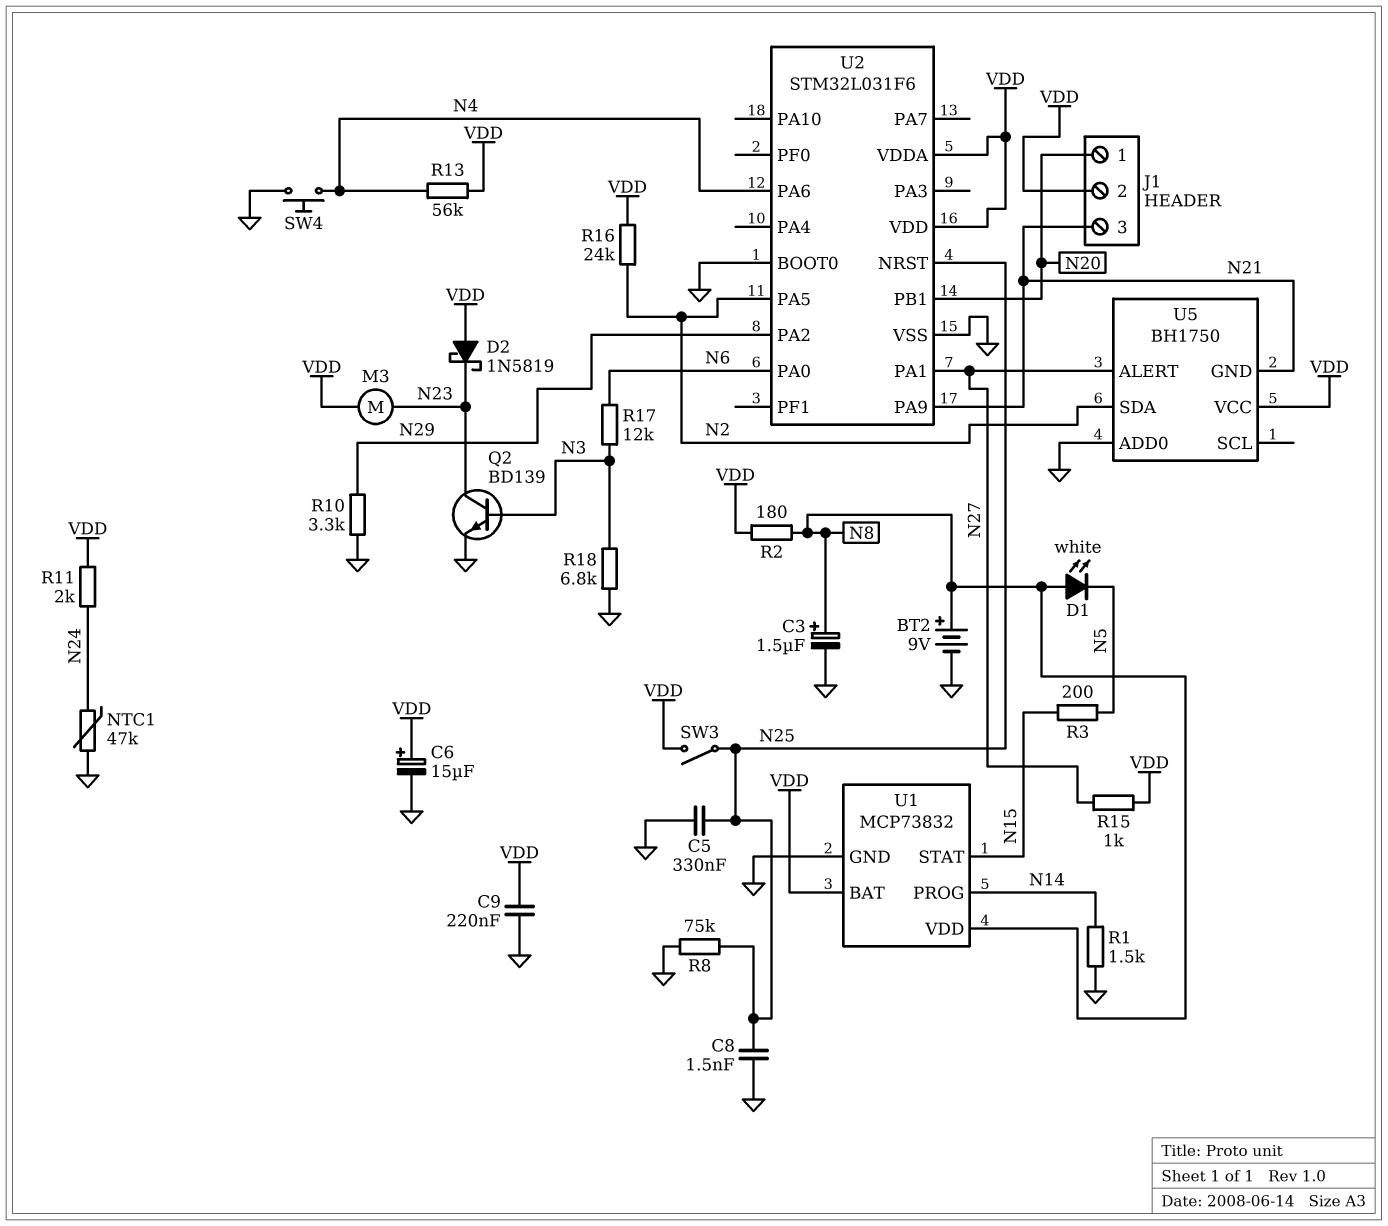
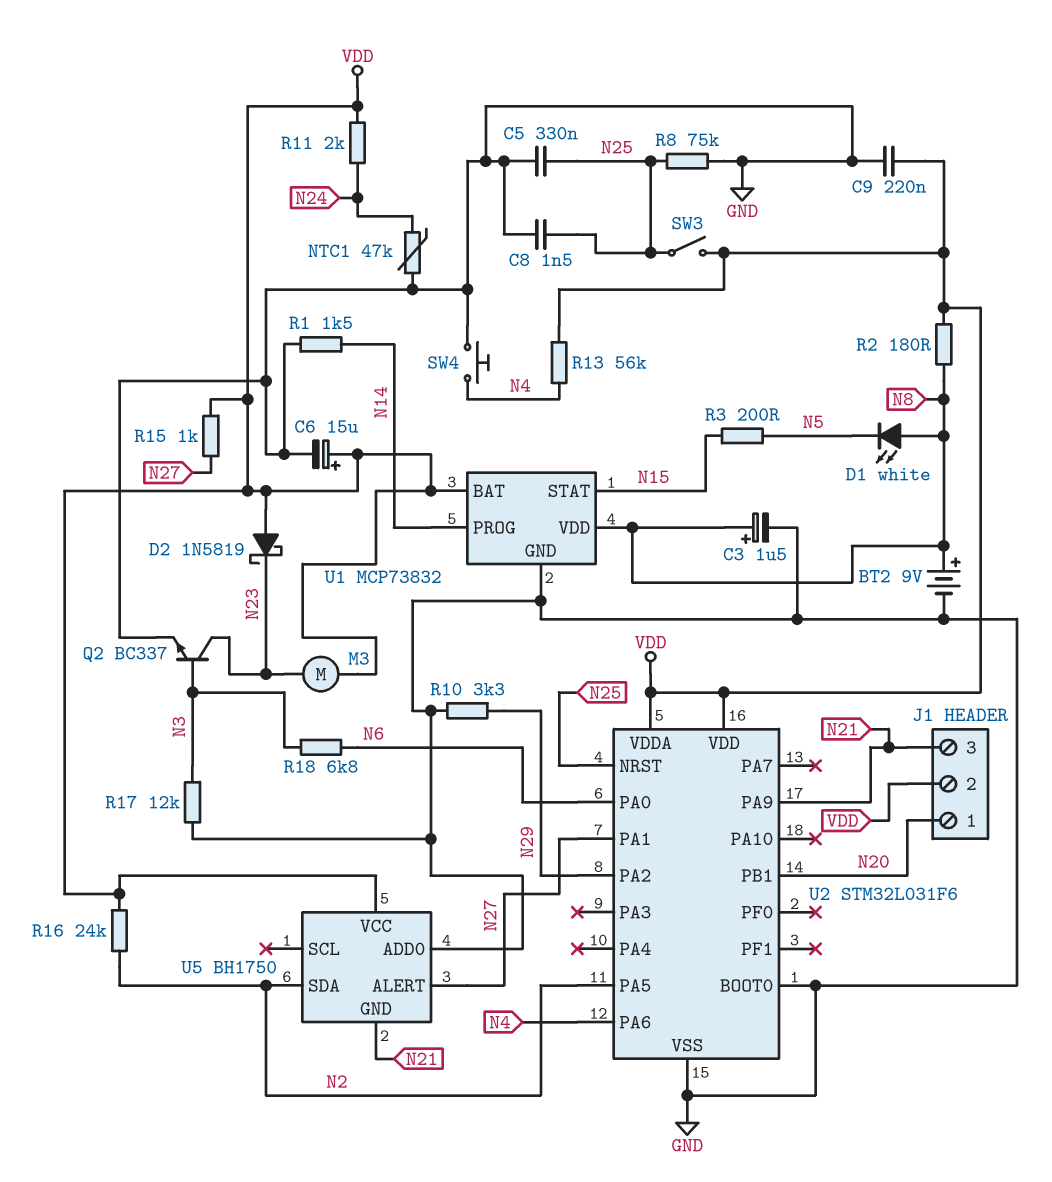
Q2: NPN BD139 (B N3, C N23, E GND) -> NPN BC337 (B N3, C N23, E GND)
R17: 12k (N3, N6) -> 12k (GND, N3)
R18: 6.8k (GND, N3) -> 6.8k (N3, N6)

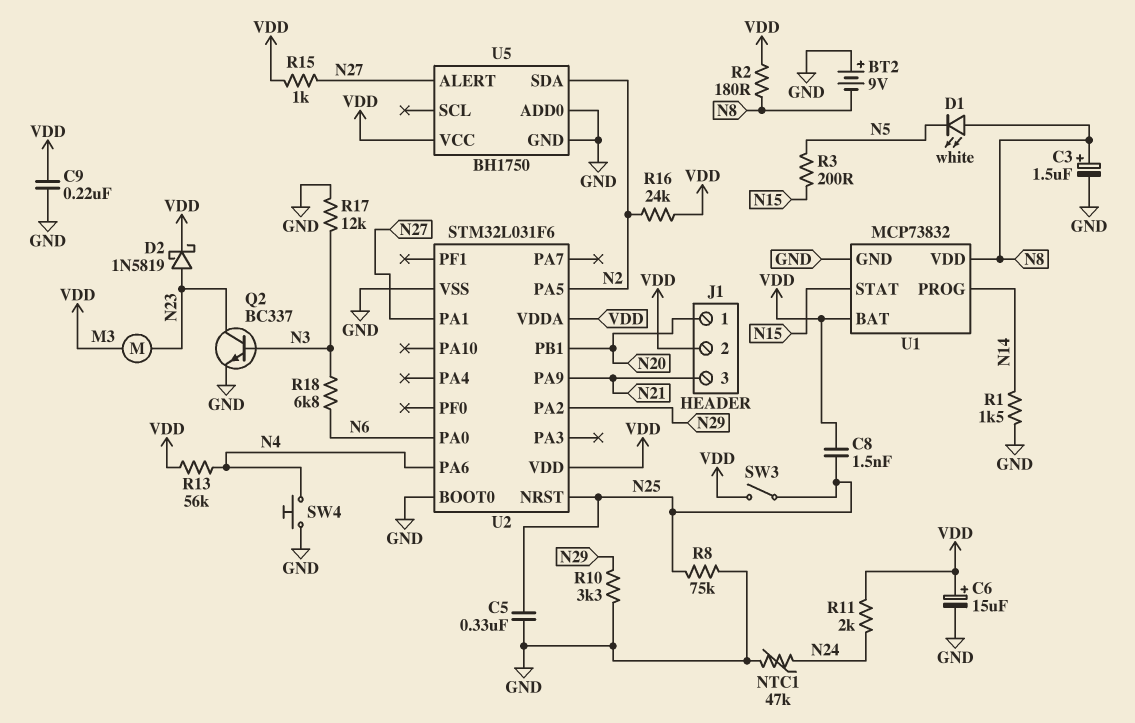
BT2: 9V (plus N8, minus GND) -> 9V (plus GND, minus N8)
C8: 1.5nF (GND, N25) -> 1.5nF (N25, VDD)
D2: schottky 1N5819 (A VDD, K N23) -> schottky 1N5819 (A N23, K VDD)
U5 pin GND: N21 -> GND

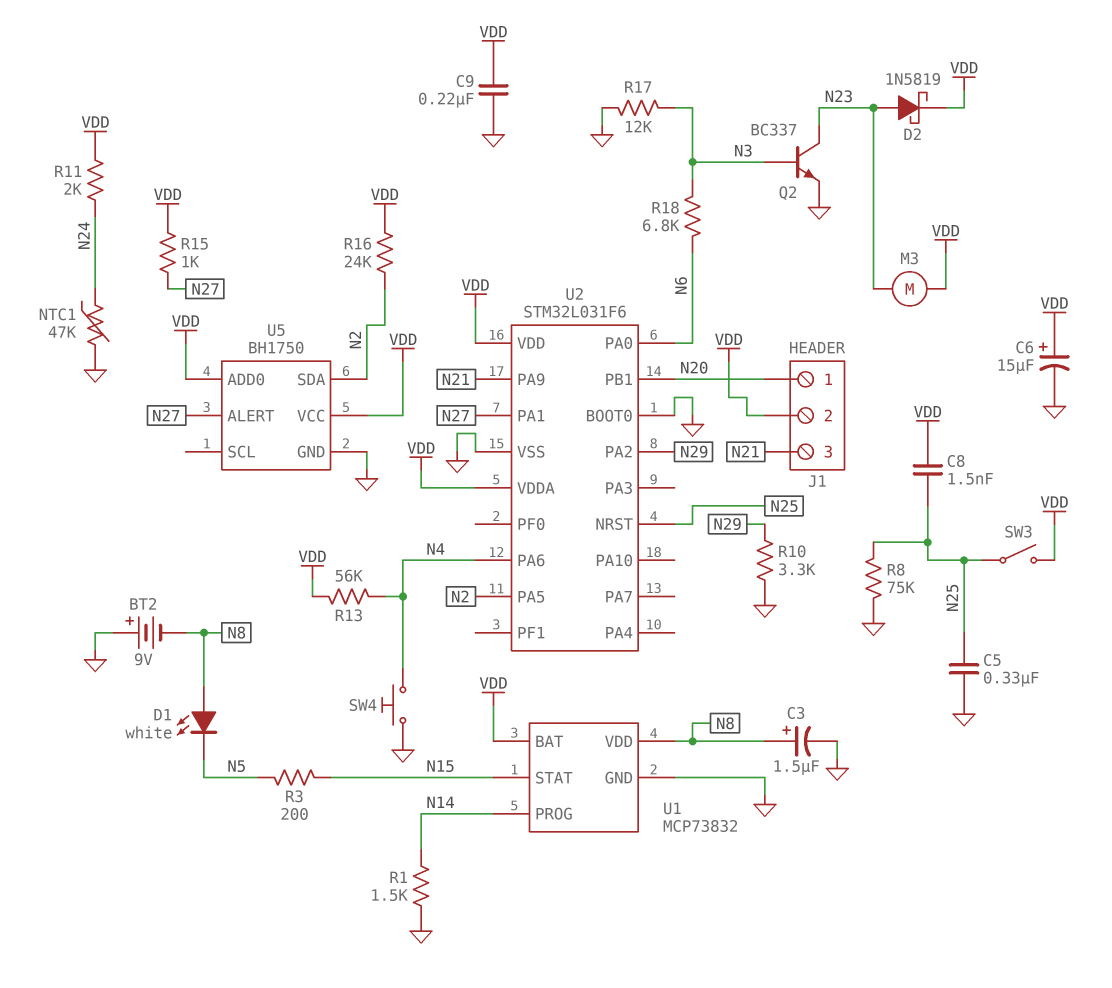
R2: 180 (N8, VDD) -> none
U5 pin ADD0: GND -> VDD

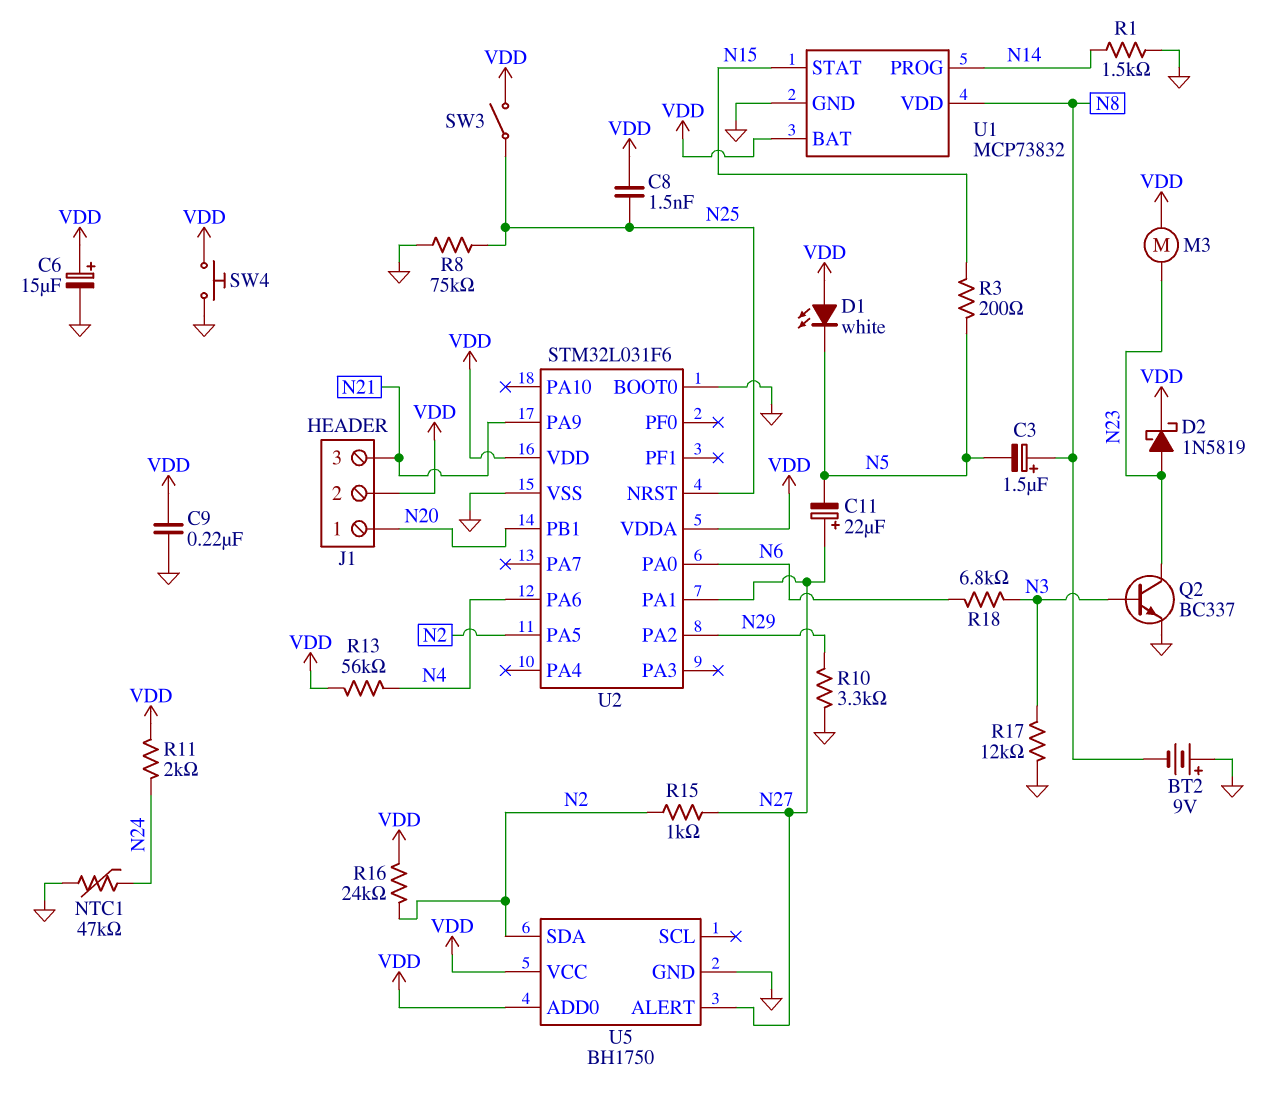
C3: 1.5uF (plus N8, minus GND) -> 1.5uF (plus N8, minus N5)
C5: 330nF (GND, N25) -> none
C11: none -> 22uF (plus N27, minus N5)
D1: LED white (A N8, K N5) -> LED white (A VDD, K N5)
R15: 1k (N27, VDD) -> 1k (N2, N27)
SW4: button (GND, N4) -> button (GND, VDD)

